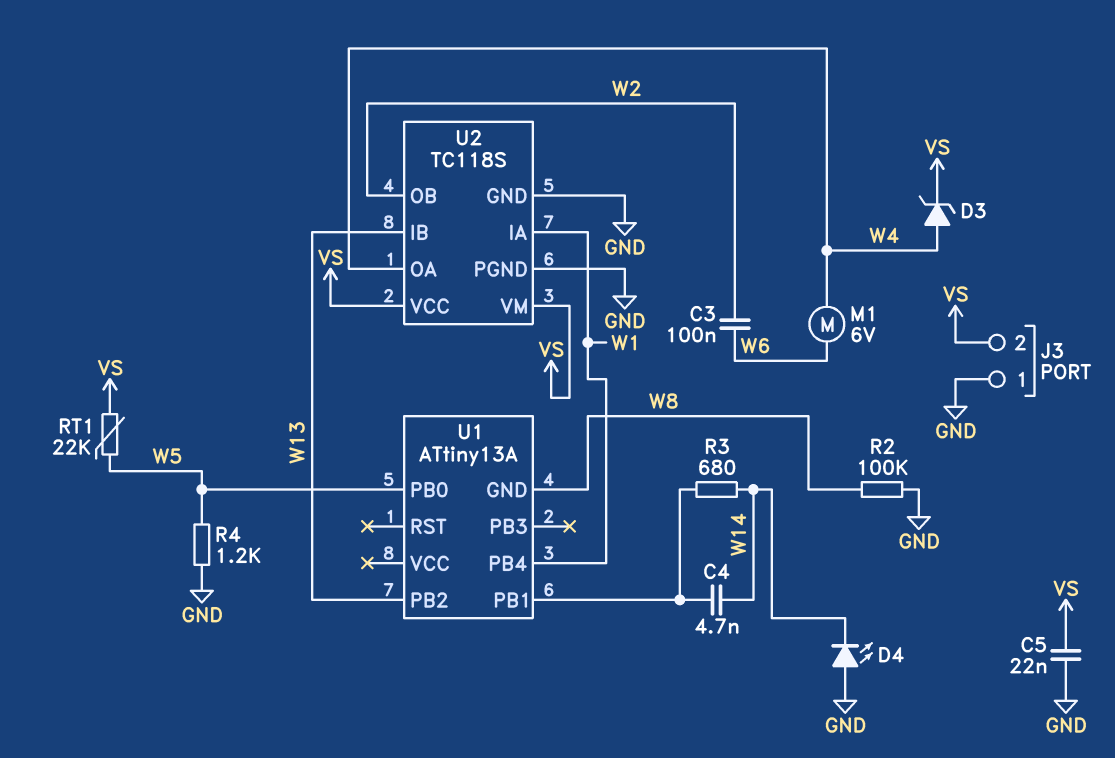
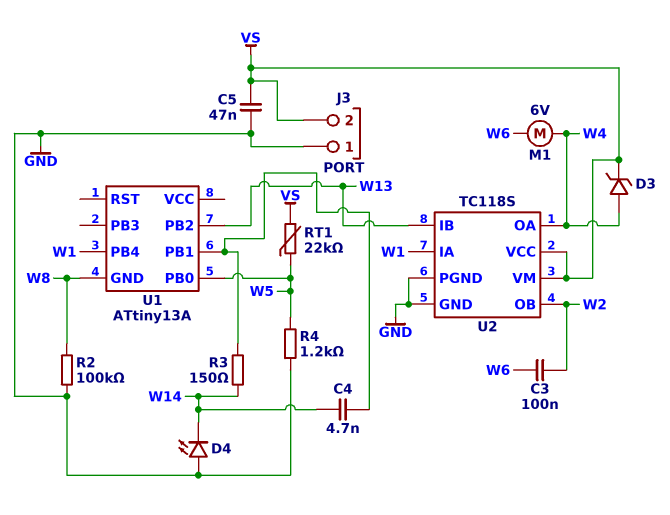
C5: 22nF (GND, VS) -> 47nF (GND, VS)
R3: 680 (U1/PB1, W14) -> 150 (U1/PB1, W14)

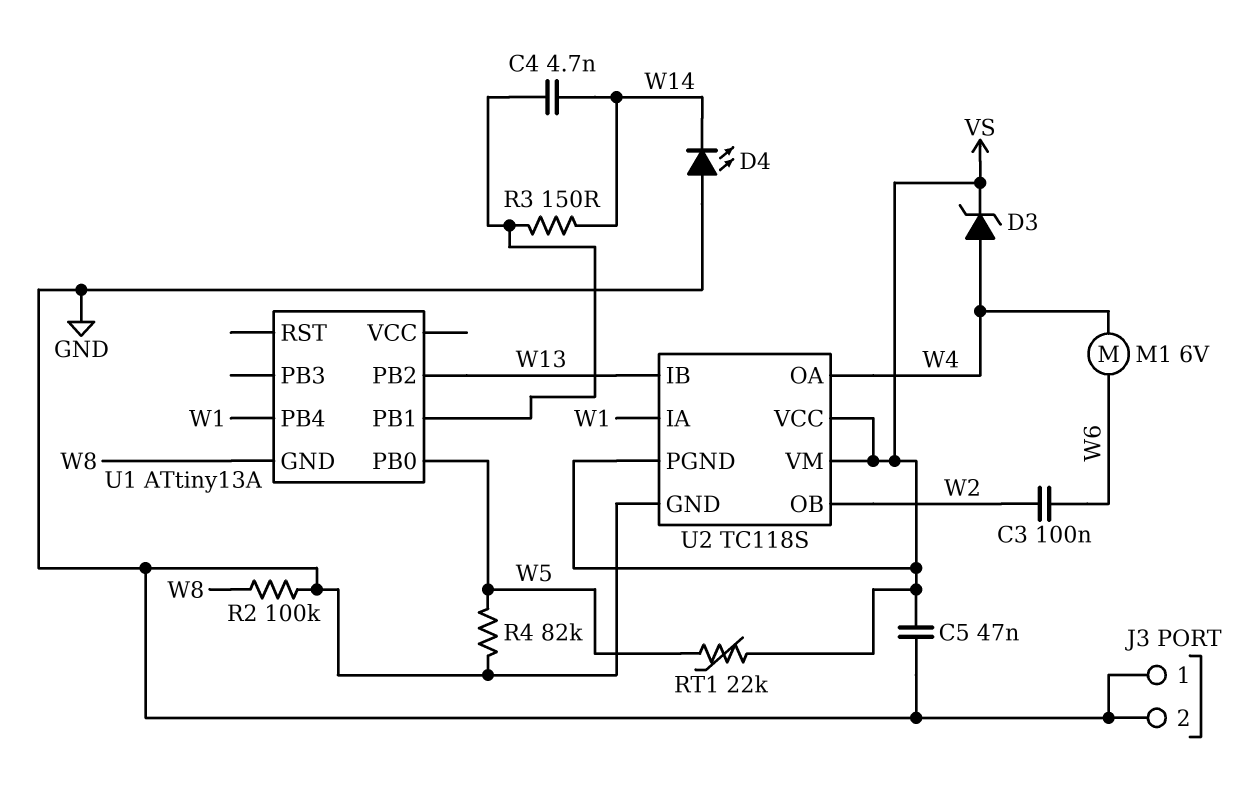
J3 pin 2: VS -> GND
R4: 1.2k (GND, W5) -> 82k (GND, W5)
U2 pin PGND: GND -> VS

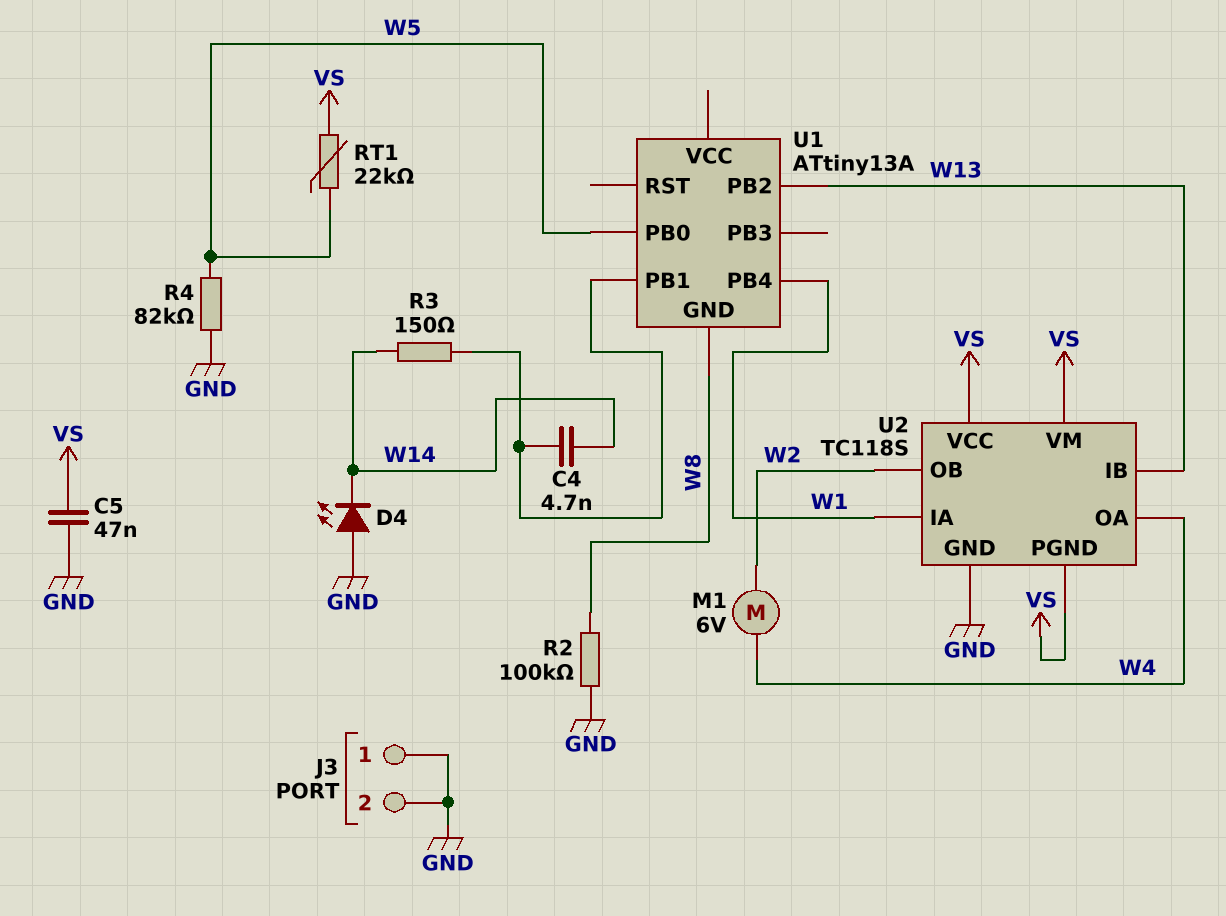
C3: 100nF (W2, W6) -> none
D3: zener (A W4, K VS) -> none
M1: motor 6V (W4, W6) -> motor 6V (W2, W4)

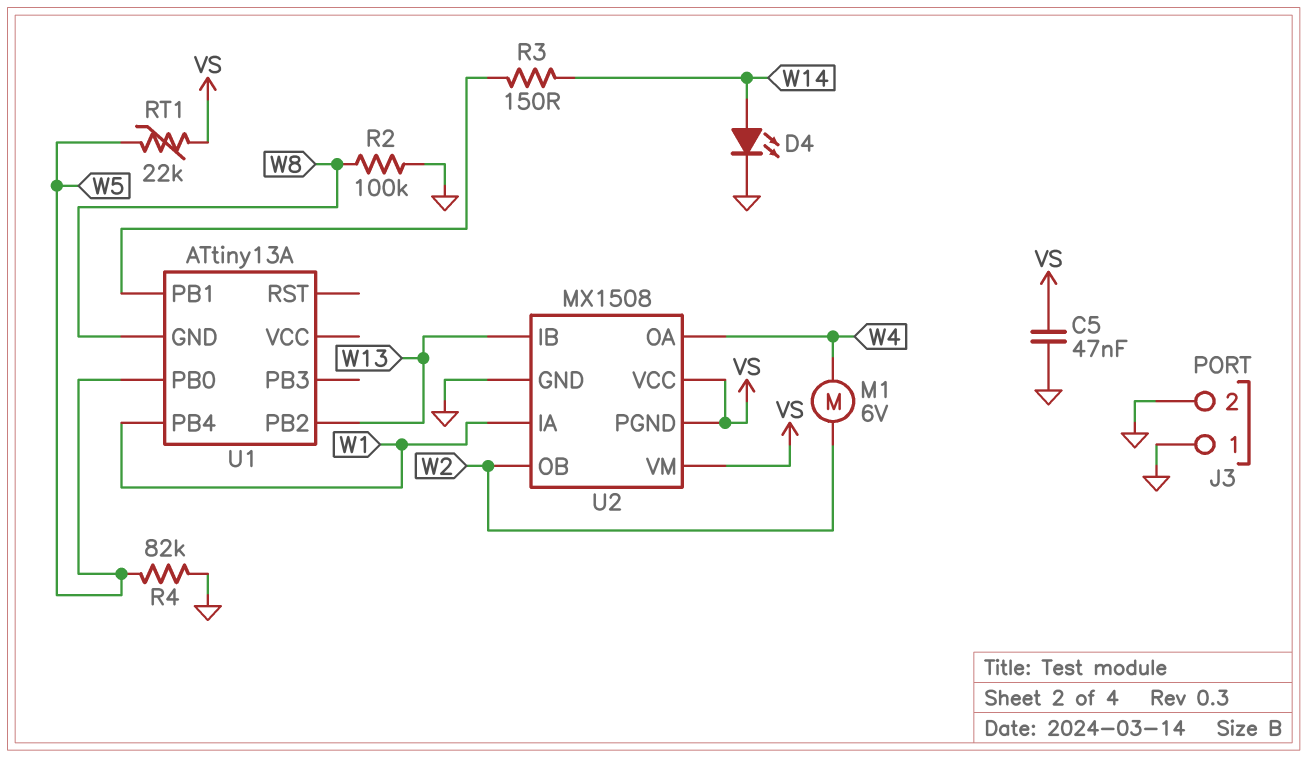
C4: 4.7nF (U1/PB1, W14) -> none
D4: LED (A GND, K W14) -> LED (A W14, K GND)
U2: TC118S -> MX1508

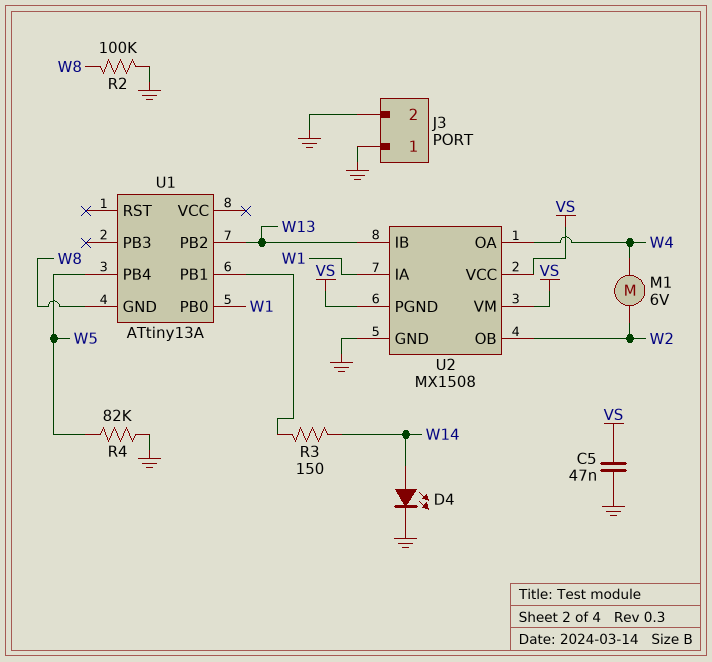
RT1: 22k (VS, W5) -> none
U1 pin PB0: W5 -> W1
U1 pin PB4: W1 -> W5

